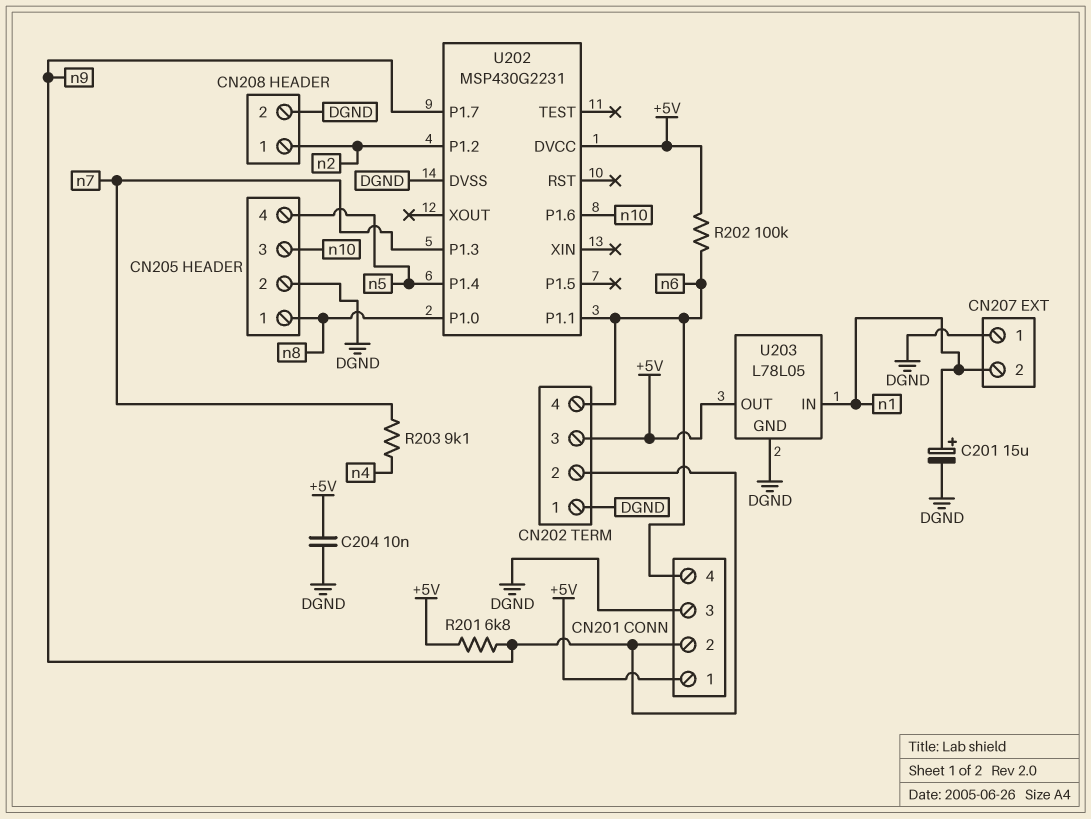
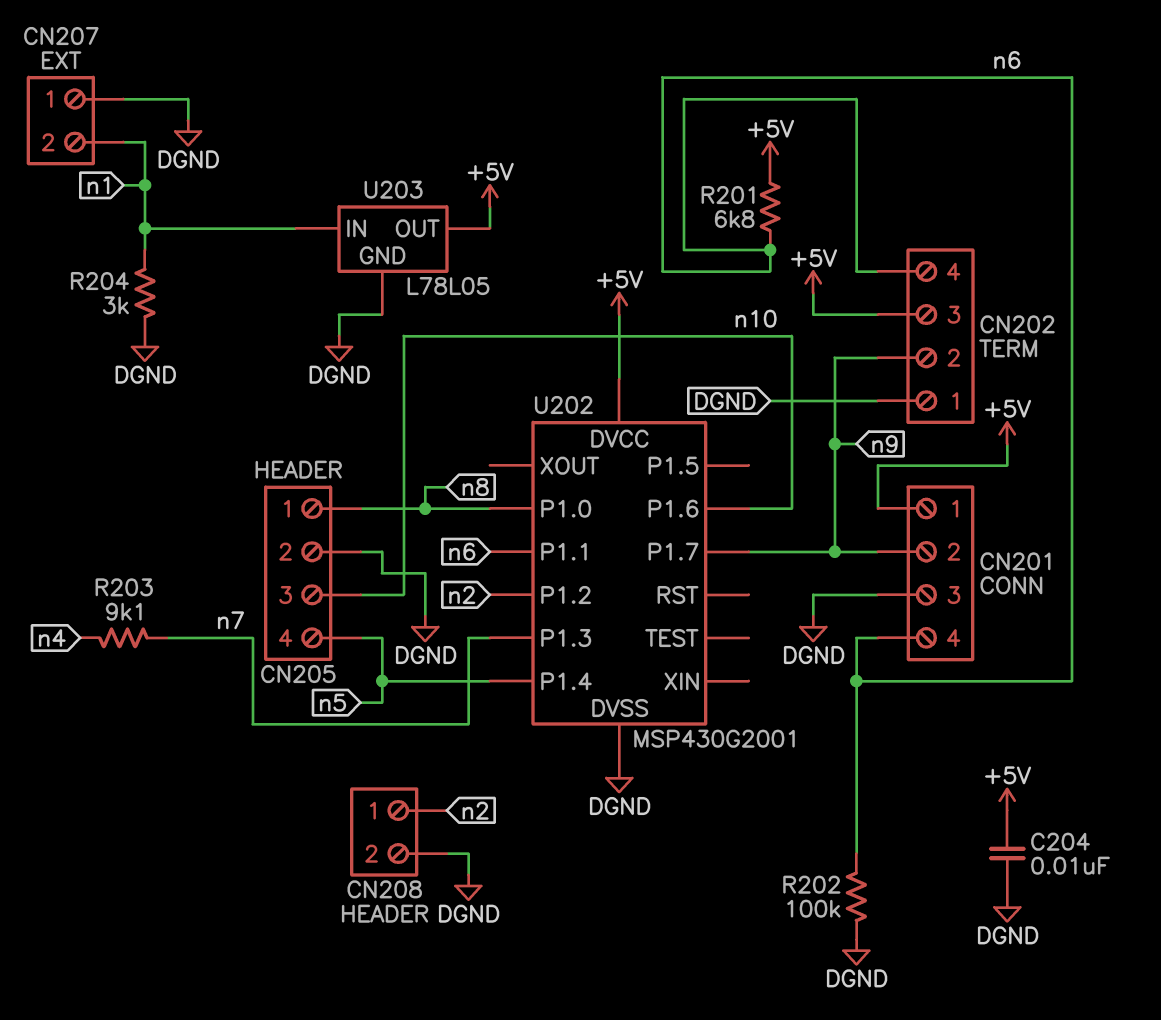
C201: 15uF (plus n1, minus DGND) -> none
R201: 6.8k (+5V, n9) -> 6.8k (+5V, n6)
R202: 100k (+5V, n6) -> 100k (DGND, n6)
R204: none -> 3k (DGND, n1)
U202: MSP430G2231 -> MSP430G2001

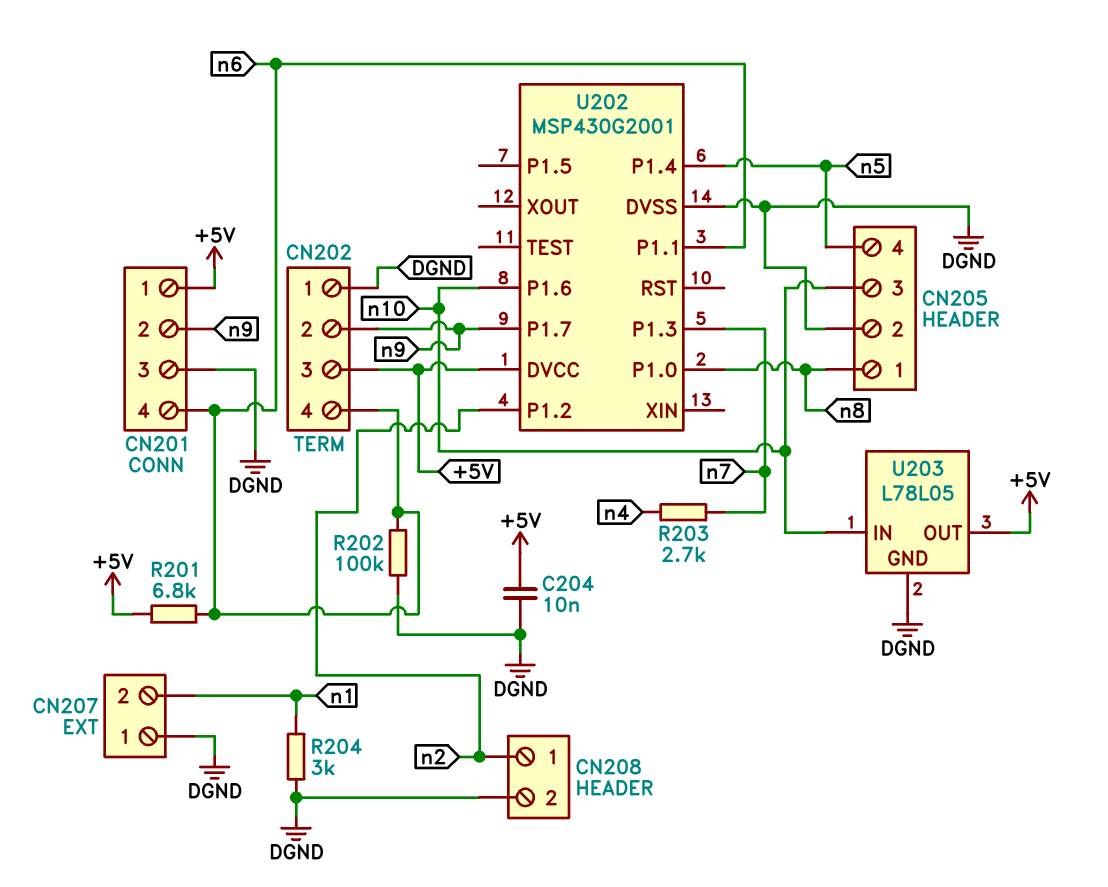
R203: 9.1k (n4, n7) -> 2.7k (n4, n7)
U203 pin IN: n1 -> n10

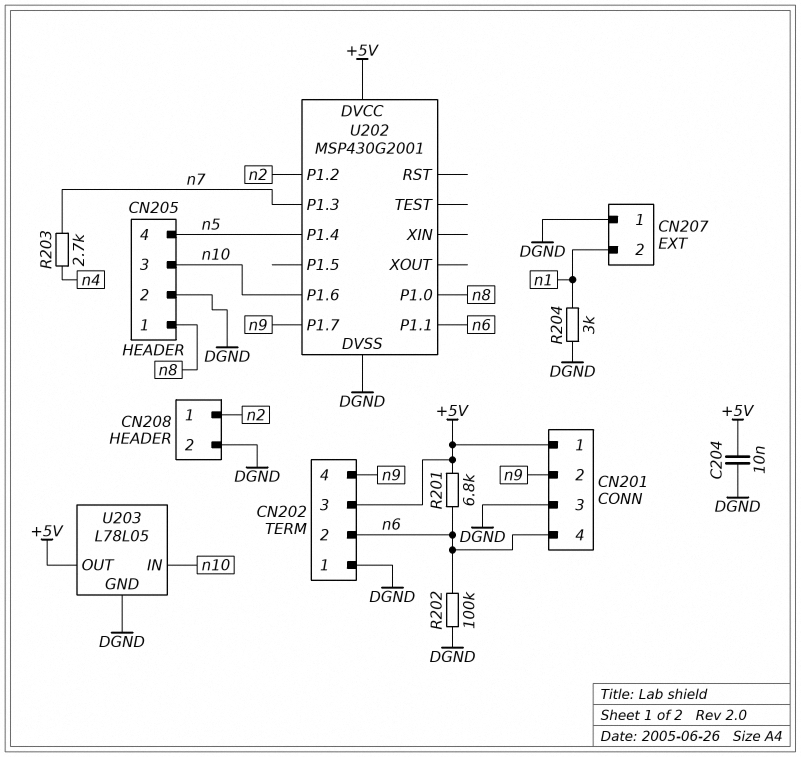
CN202 pin 2: n9 -> n6
CN202 pin 4: n6 -> n9

